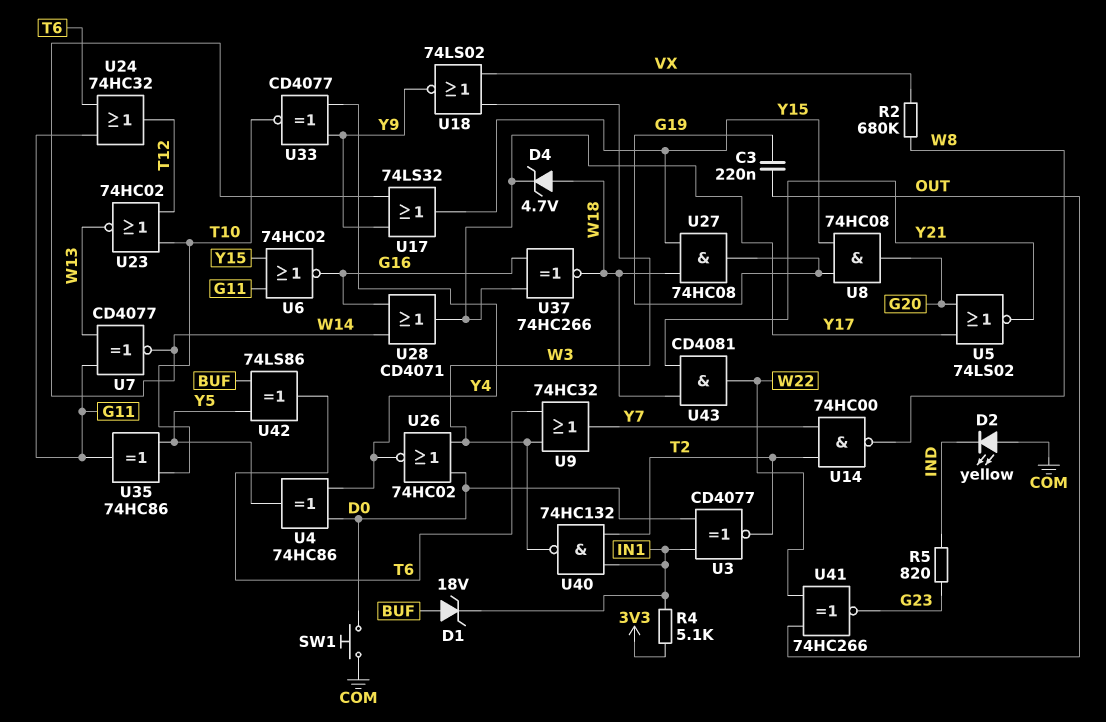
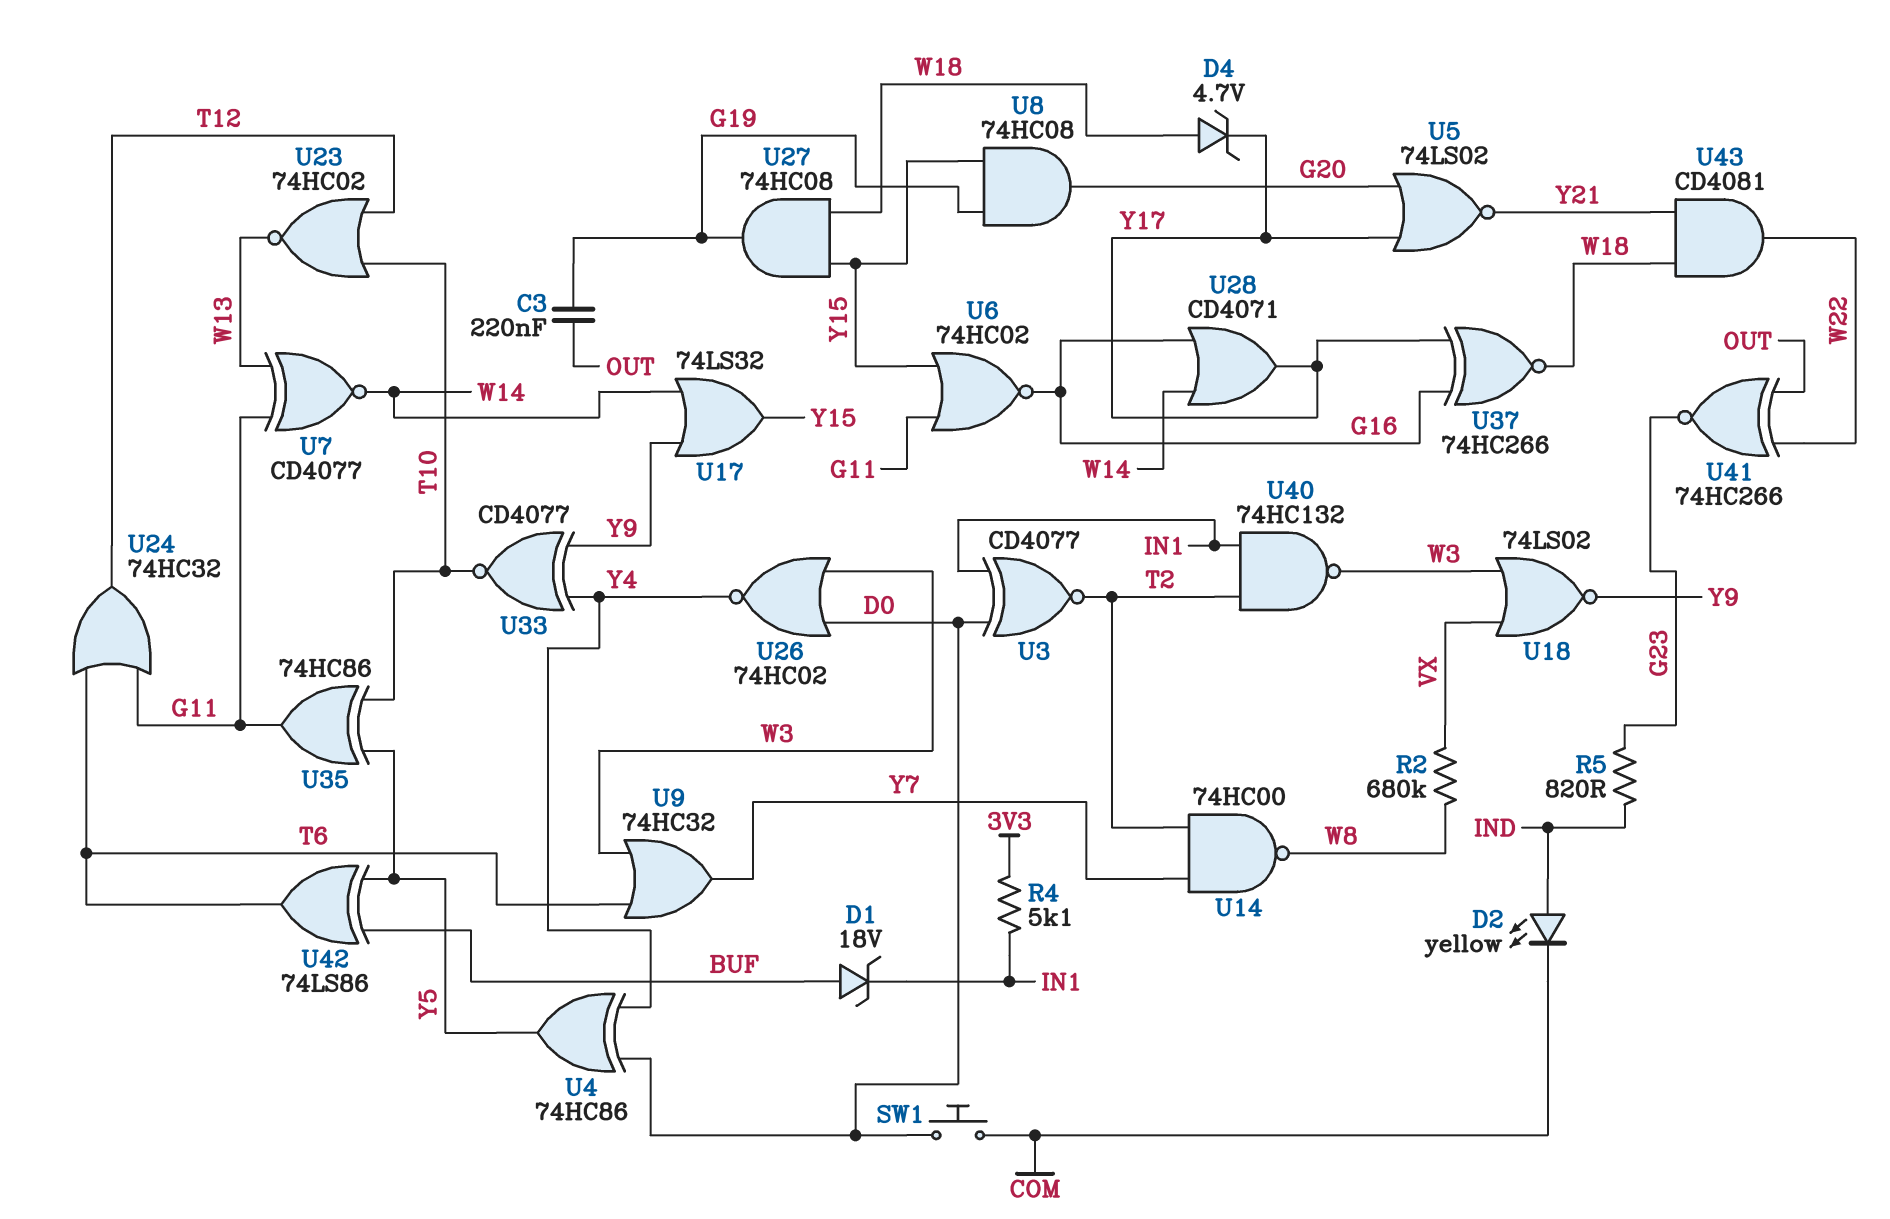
D2: LED yellow (A COM, K IND) -> LED yellow (A IND, K COM)

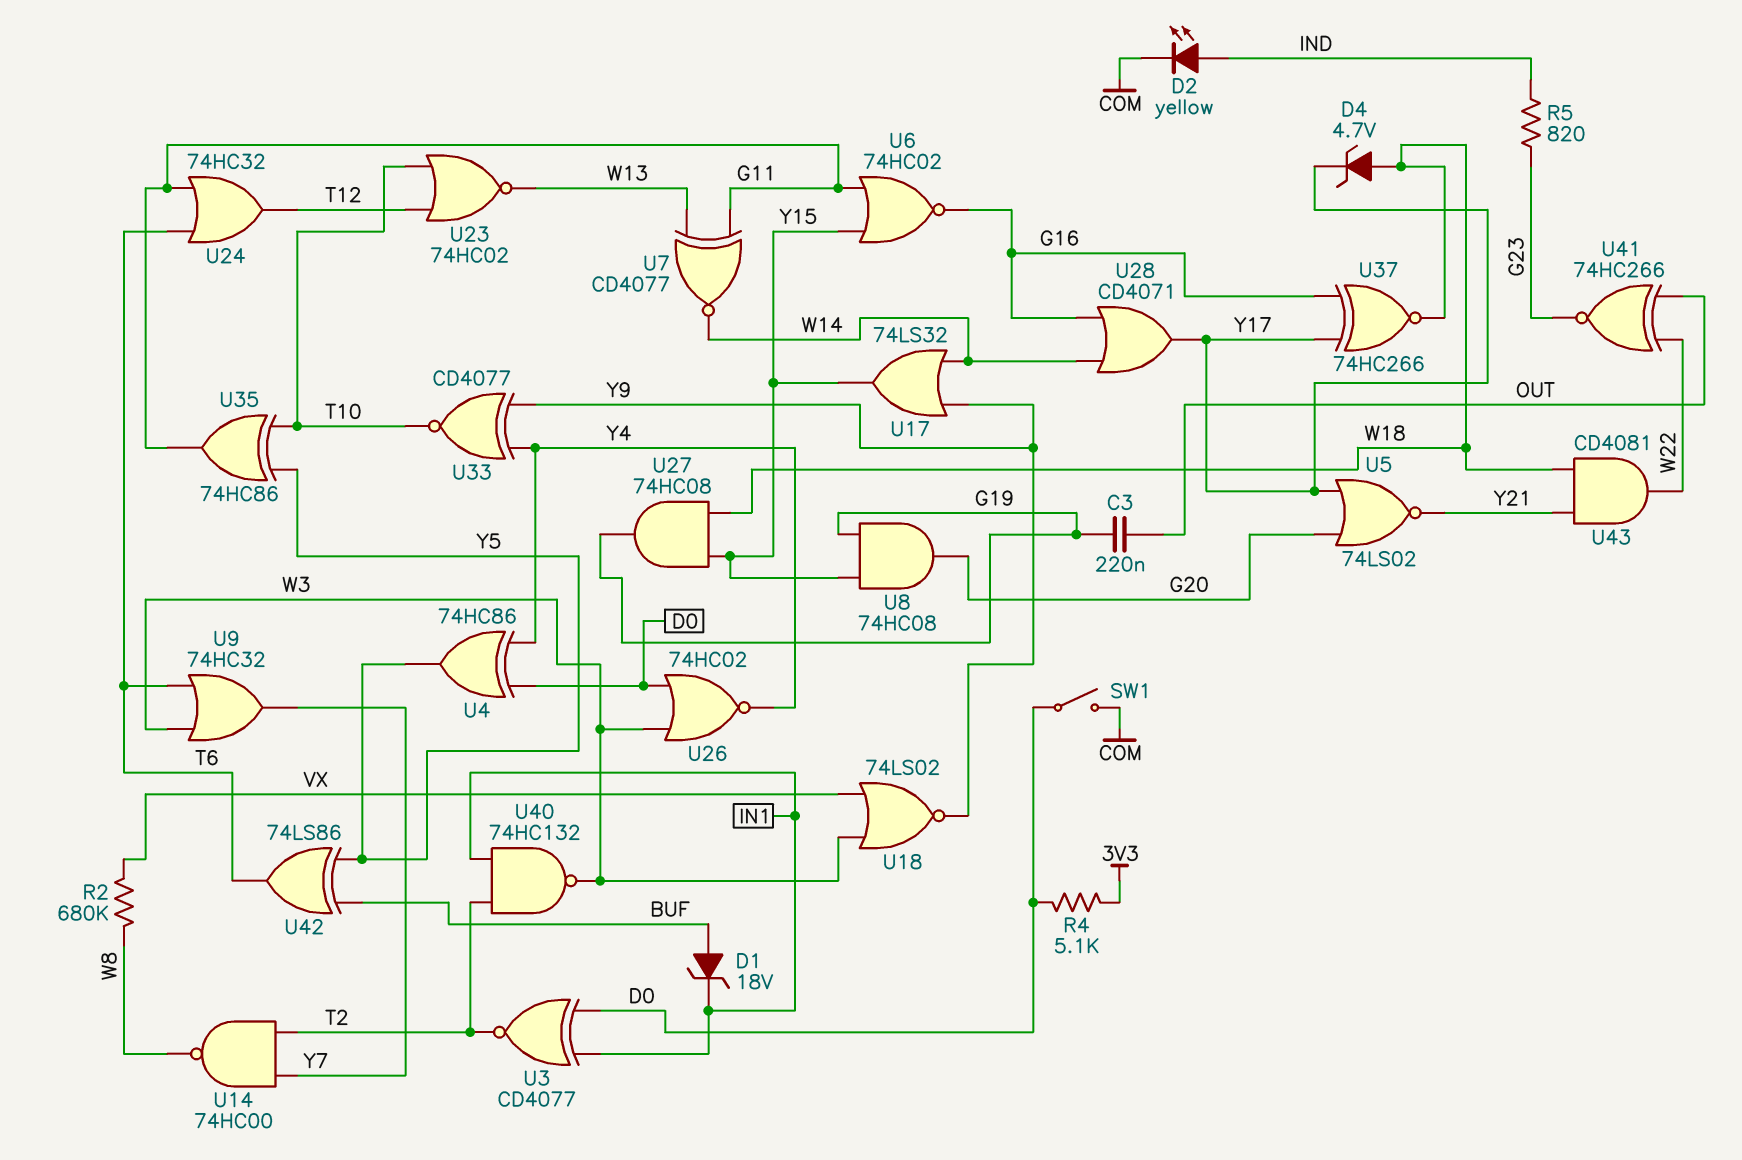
R4: 5.1k (3V3, IN1) -> 5.1k (3V3, D0)
SW1: button (COM, D0) -> switch (COM, D0)

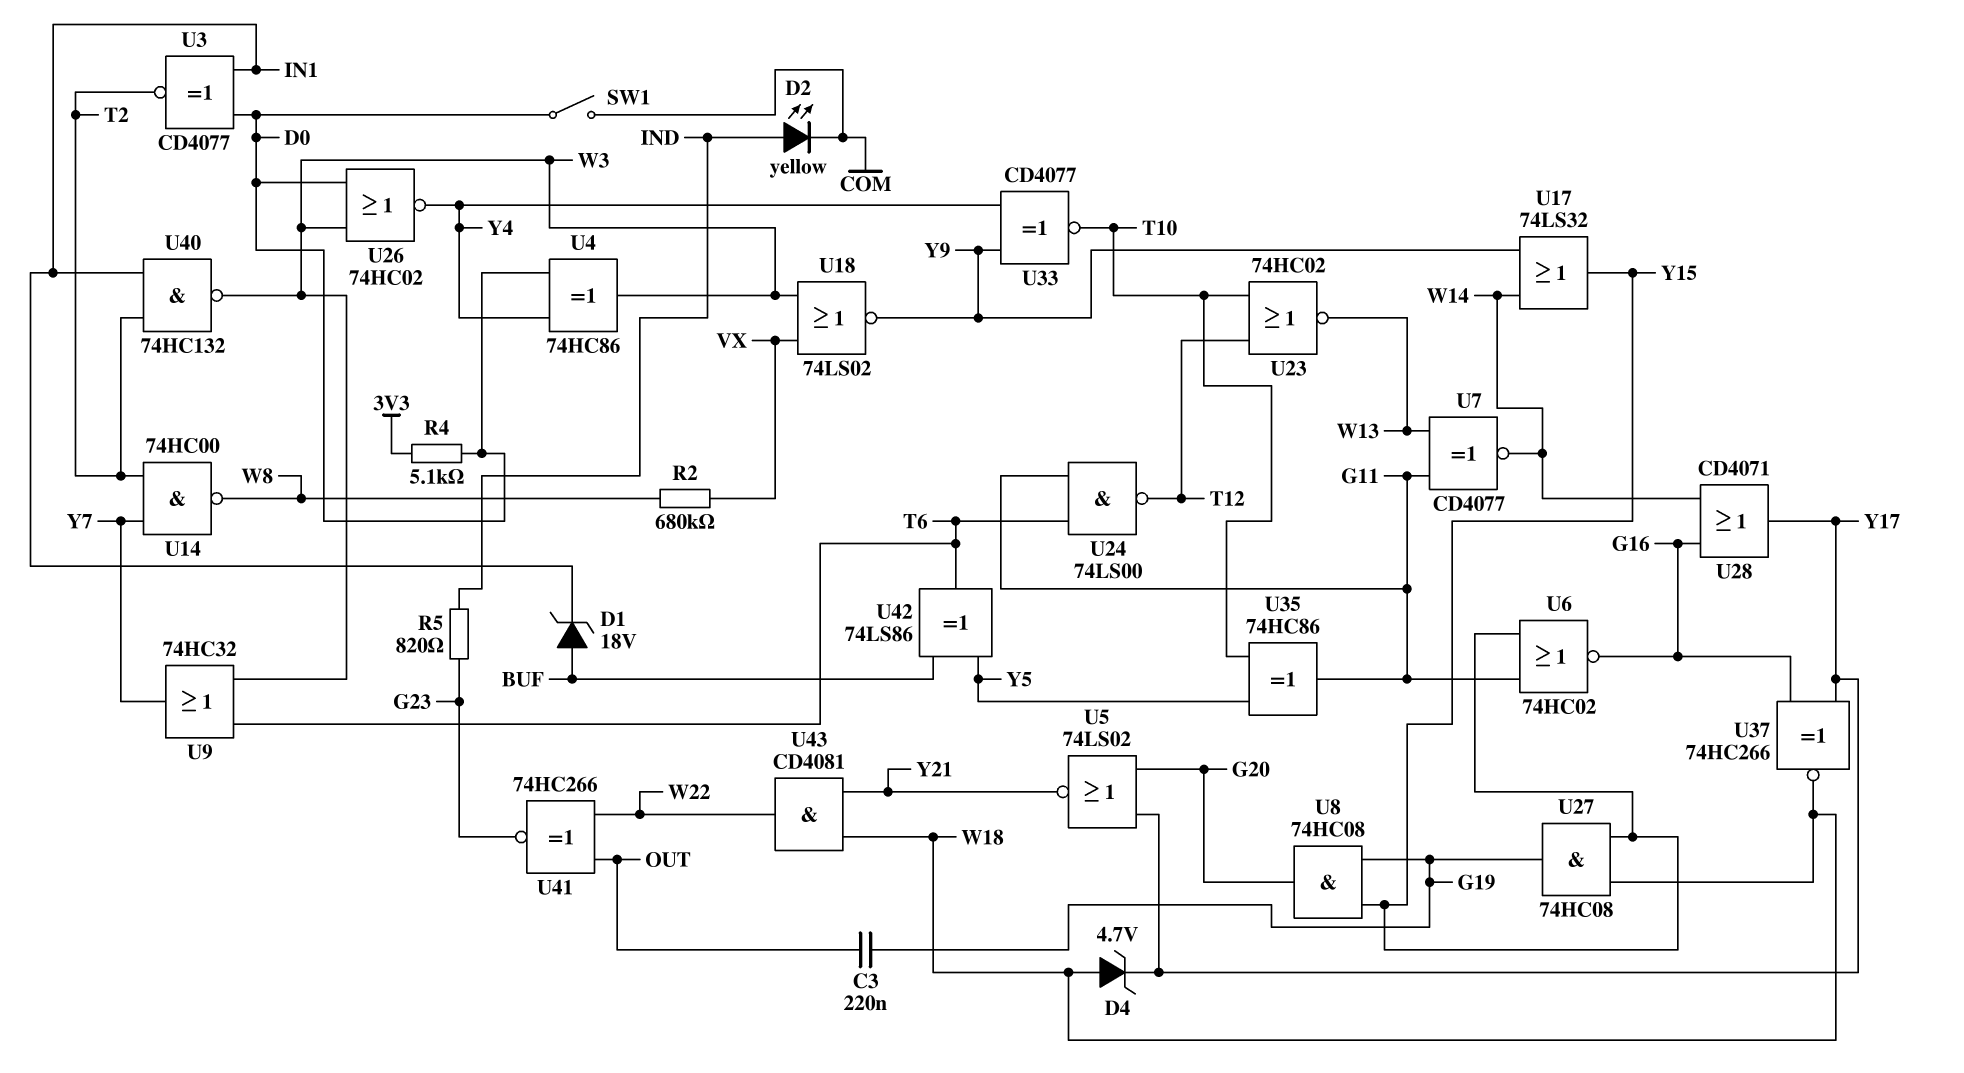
U4: XOR 74HC86 (in D0, in Y4, out Y5) -> XOR 74HC86 (in D0, in Y4, out W3)
U24: OR 74HC32 (in G11, in T6, out T12) -> NAND 74LS00 (in G11, in T6, out T12)

